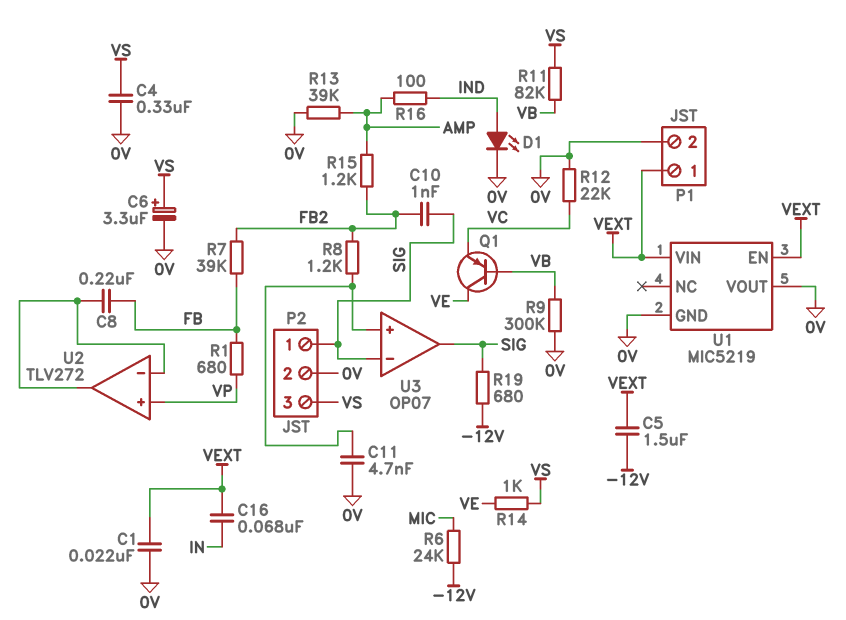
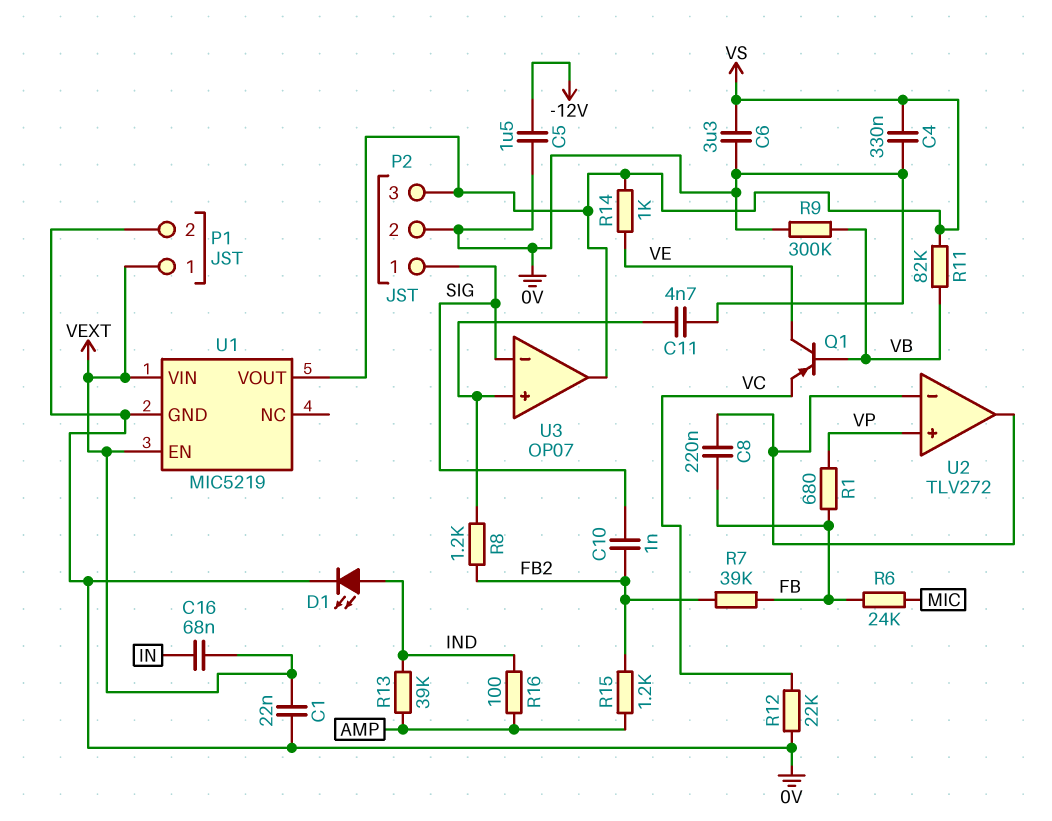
C5: 1.5uF (-12V, VEXT) -> 1.5uF (-12V, 0V)
C6: 3.3uF (plus VS, minus 0V) -> 3.3uF (0V, VS)
R6: 24k (-12V, MIC) -> 24k (FB, MIC)
R13: 39k (0V, AMP) -> 39k (AMP, IND)
R19: 680 (-12V, SIG) -> none
U1 pin VOUT: 0V -> VS
U3 pin out: SIG -> VS

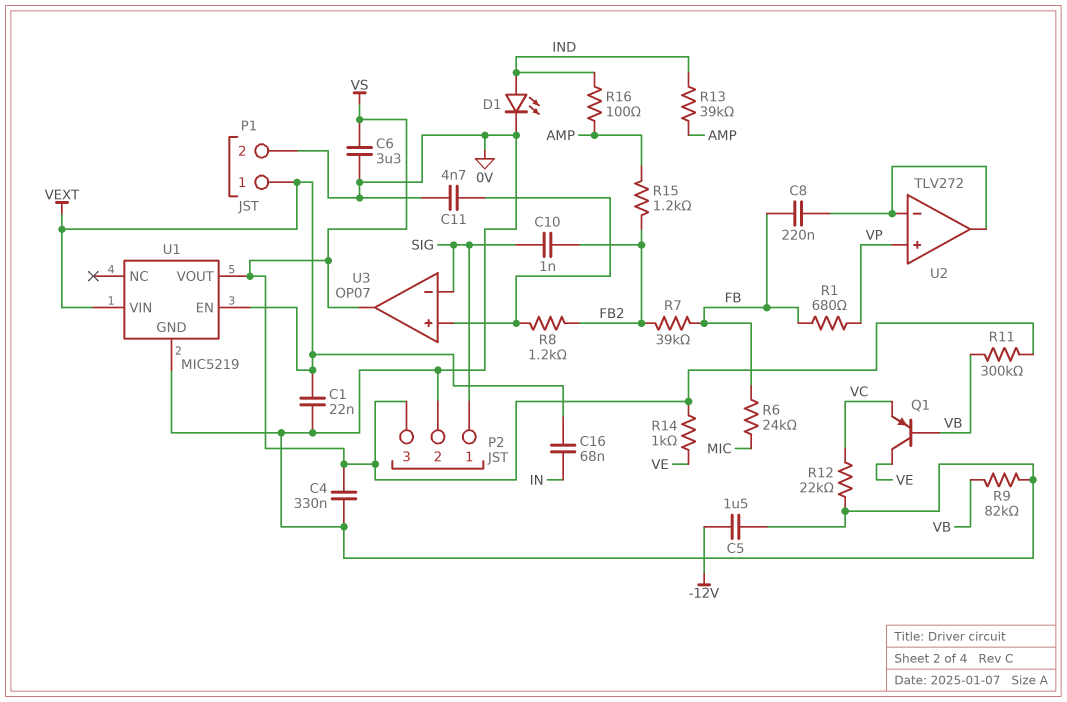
R9: 300k (0V, VB) -> 82k (0V, VB)
R11: 82k (VB, VS) -> 300k (VB, VS)

